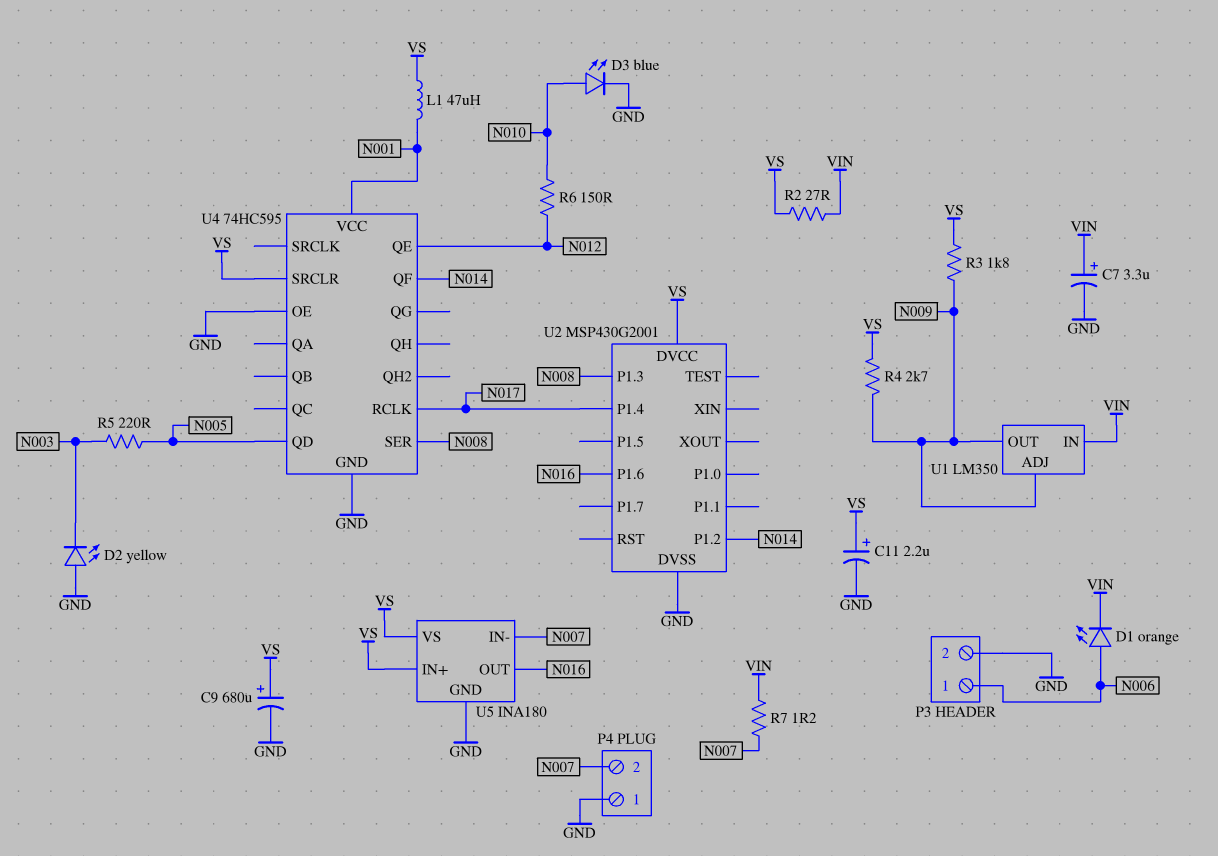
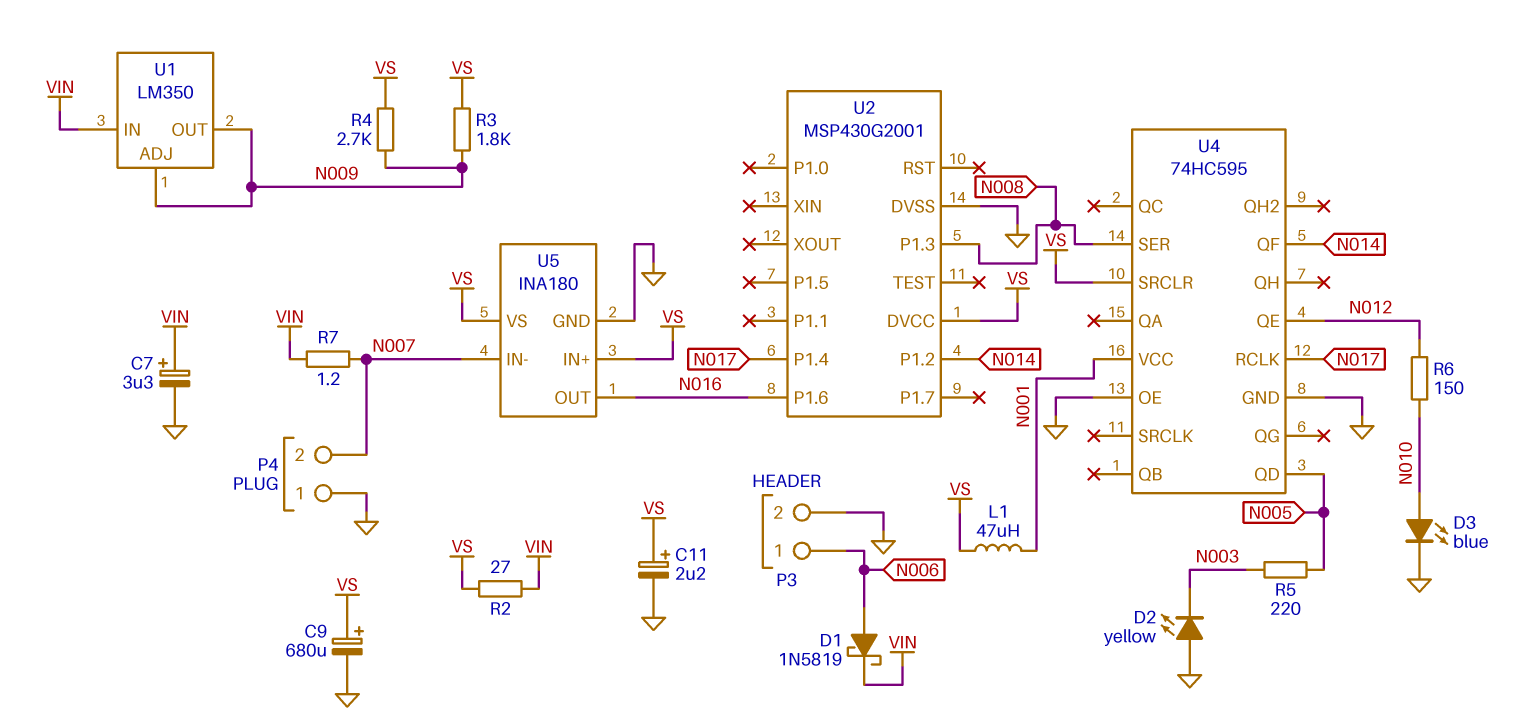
D1: LED orange (A N006, K VIN) -> schottky 1N5819 (A N006, K VIN)

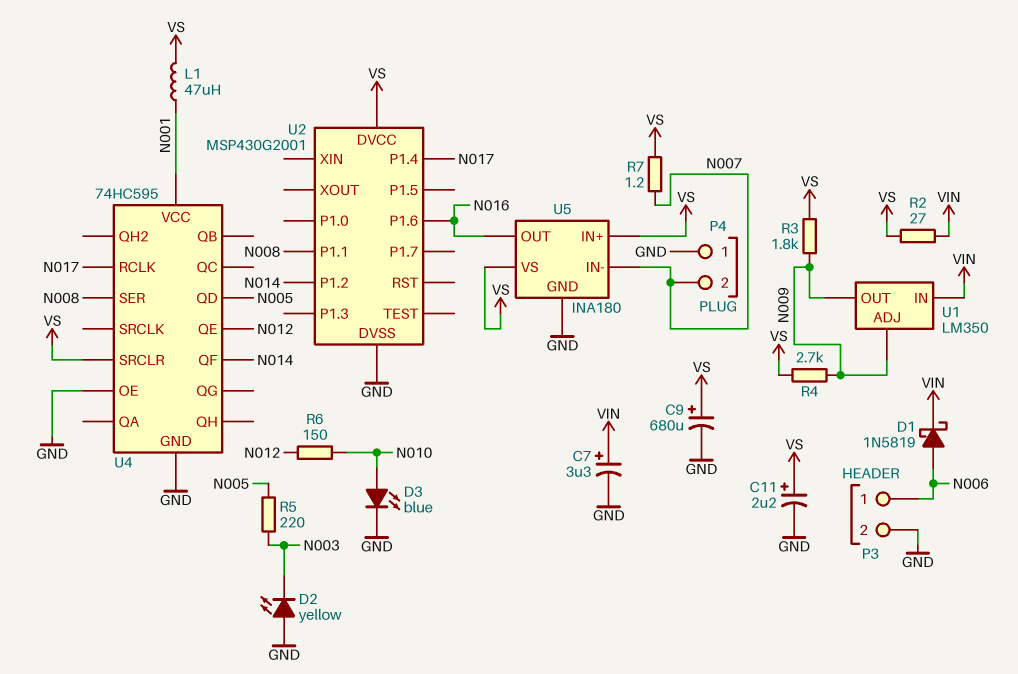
R7: 1.2 (N007, VIN) -> 1.2 (N007, VS)
U2 pin P1.1: none -> N008
U2 pin P1.3: N008 -> none

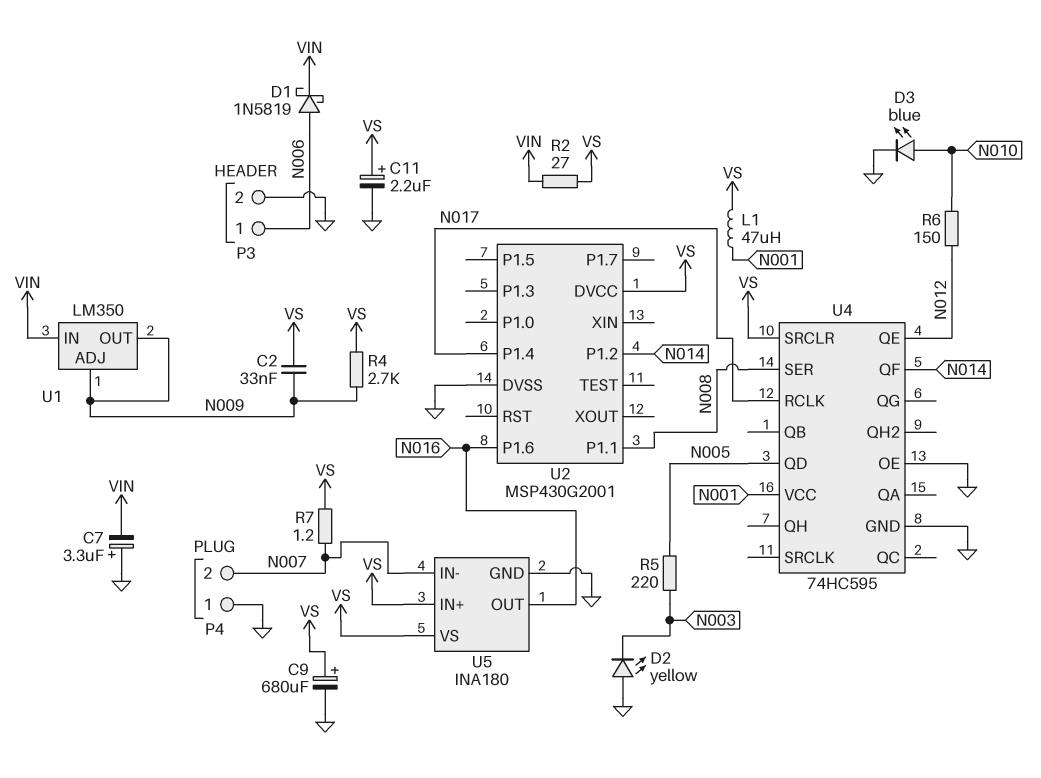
C2: none -> 33nF (N009, VS)
C7: 3.3uF (plus VIN, minus GND) -> 3.3uF (plus GND, minus VIN)
R3: 1.8k (N009, VS) -> none

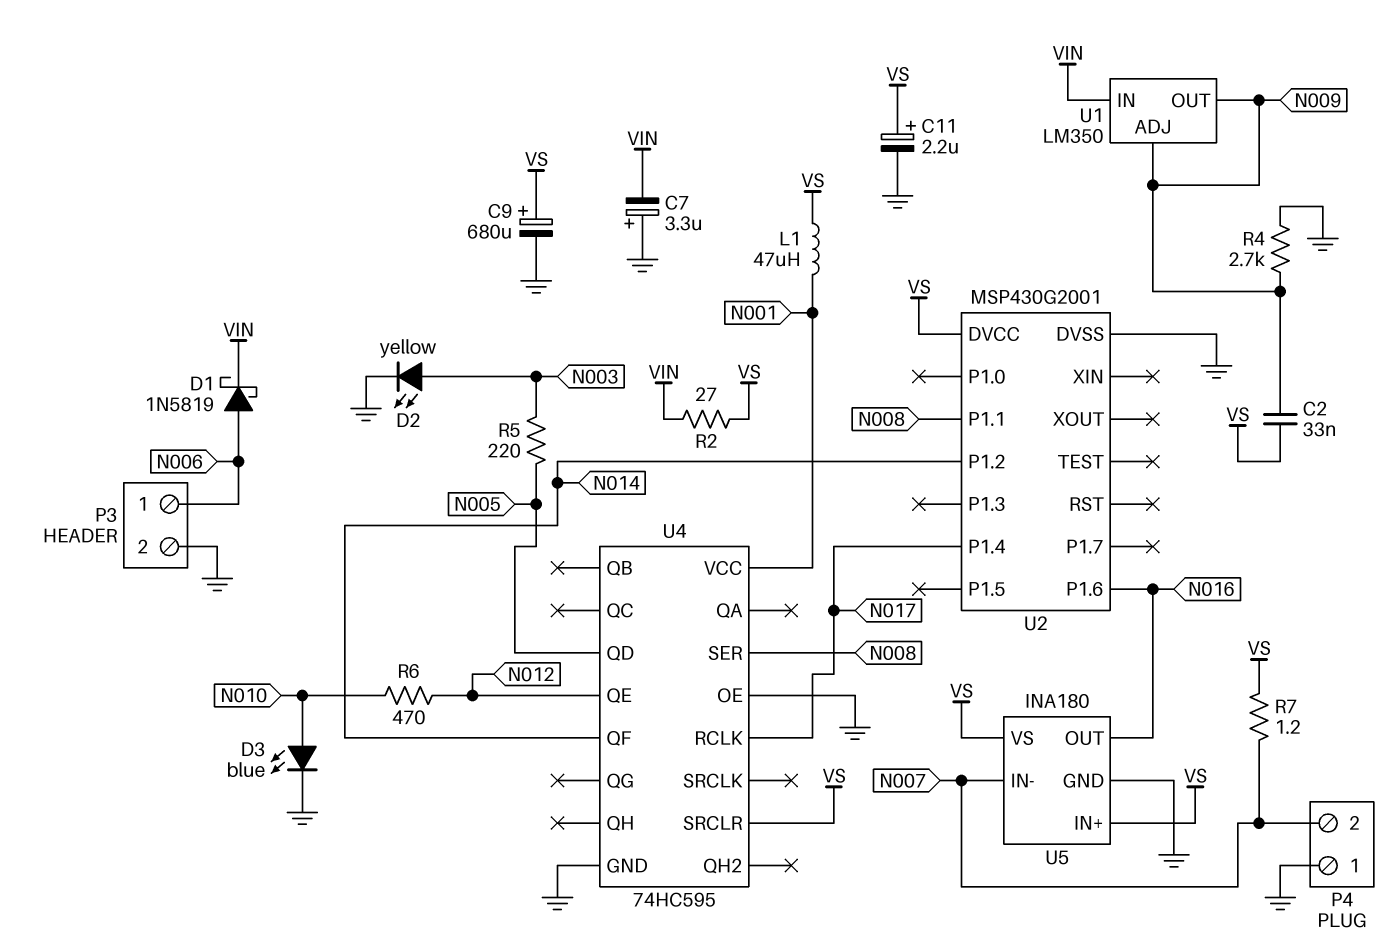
D2: LED yellow (A GND, K N003) -> LED yellow (A N003, K GND)
R4: 2.7k (N009, VS) -> 2.7k (GND, N009)
R6: 150 (N010, N012) -> 470 (N010, N012)

